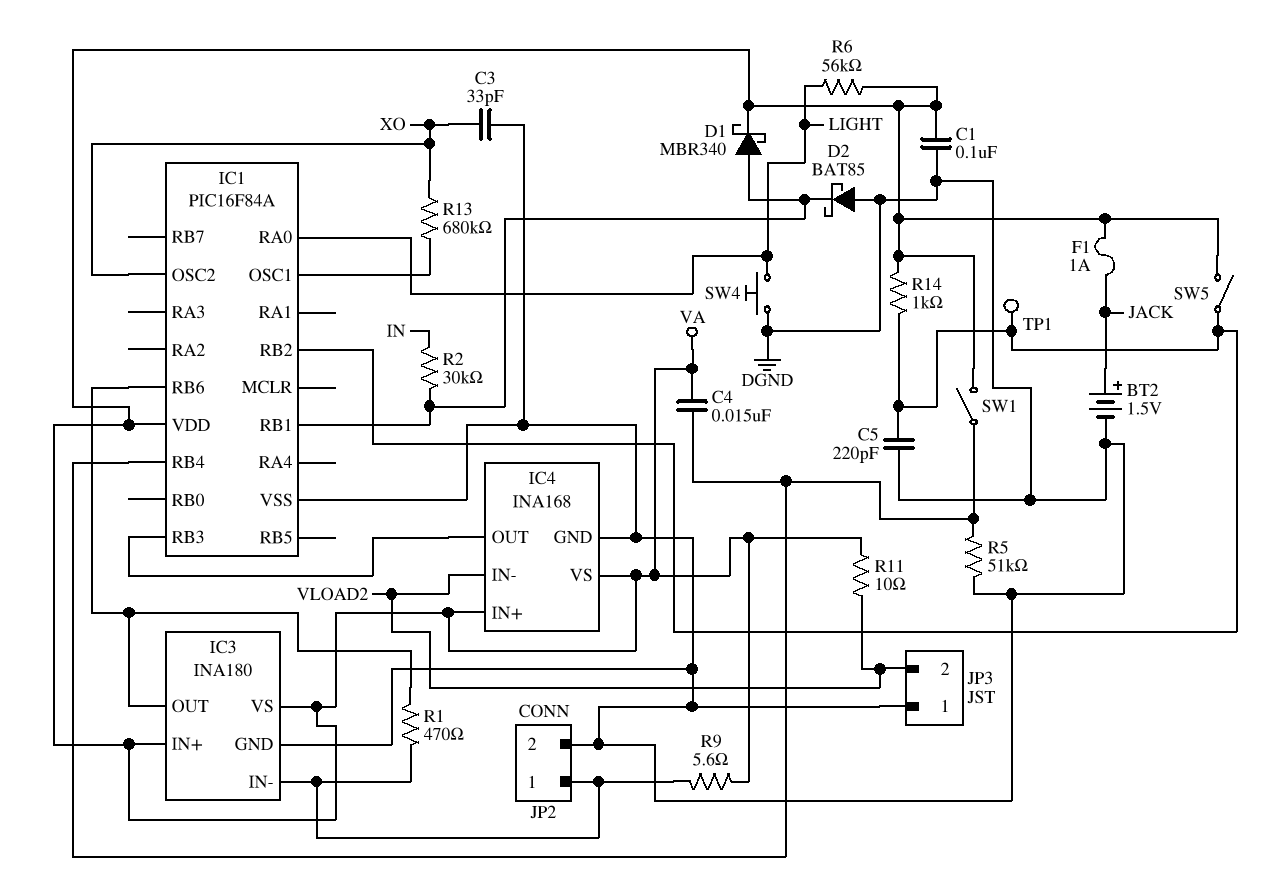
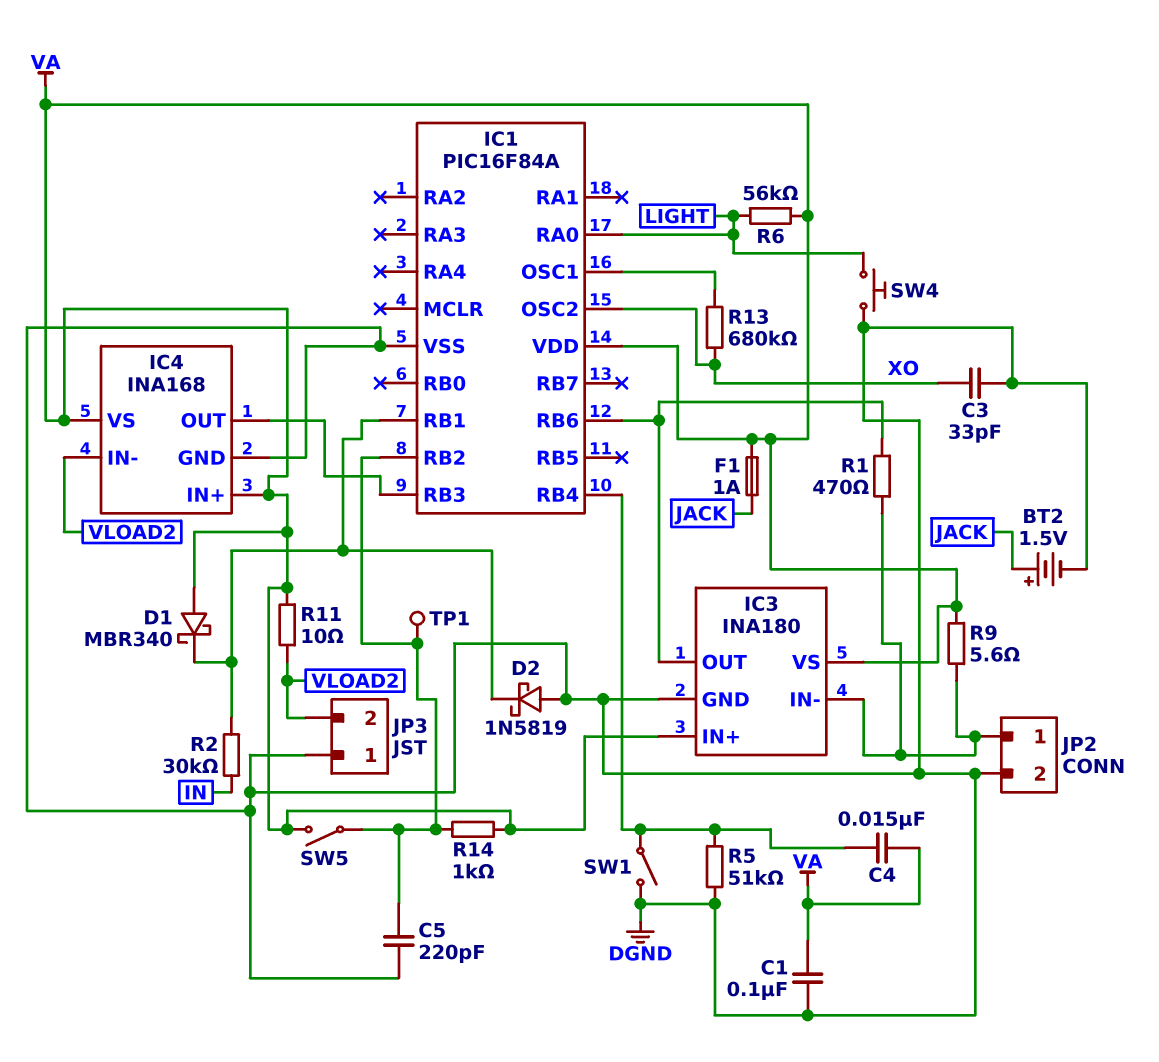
D1: schottky MBR340 (A IC1/RB1, K VA) -> schottky MBR340 (A VA, K IC1/RB1)
D2: schottky BAT85 (A DGND, K IC1/RB1) -> schottky 1N5819 (A DGND, K IC1/RB1)
SW1: switch (IC1/RB4, VA) -> switch (DGND, IC1/RB4)

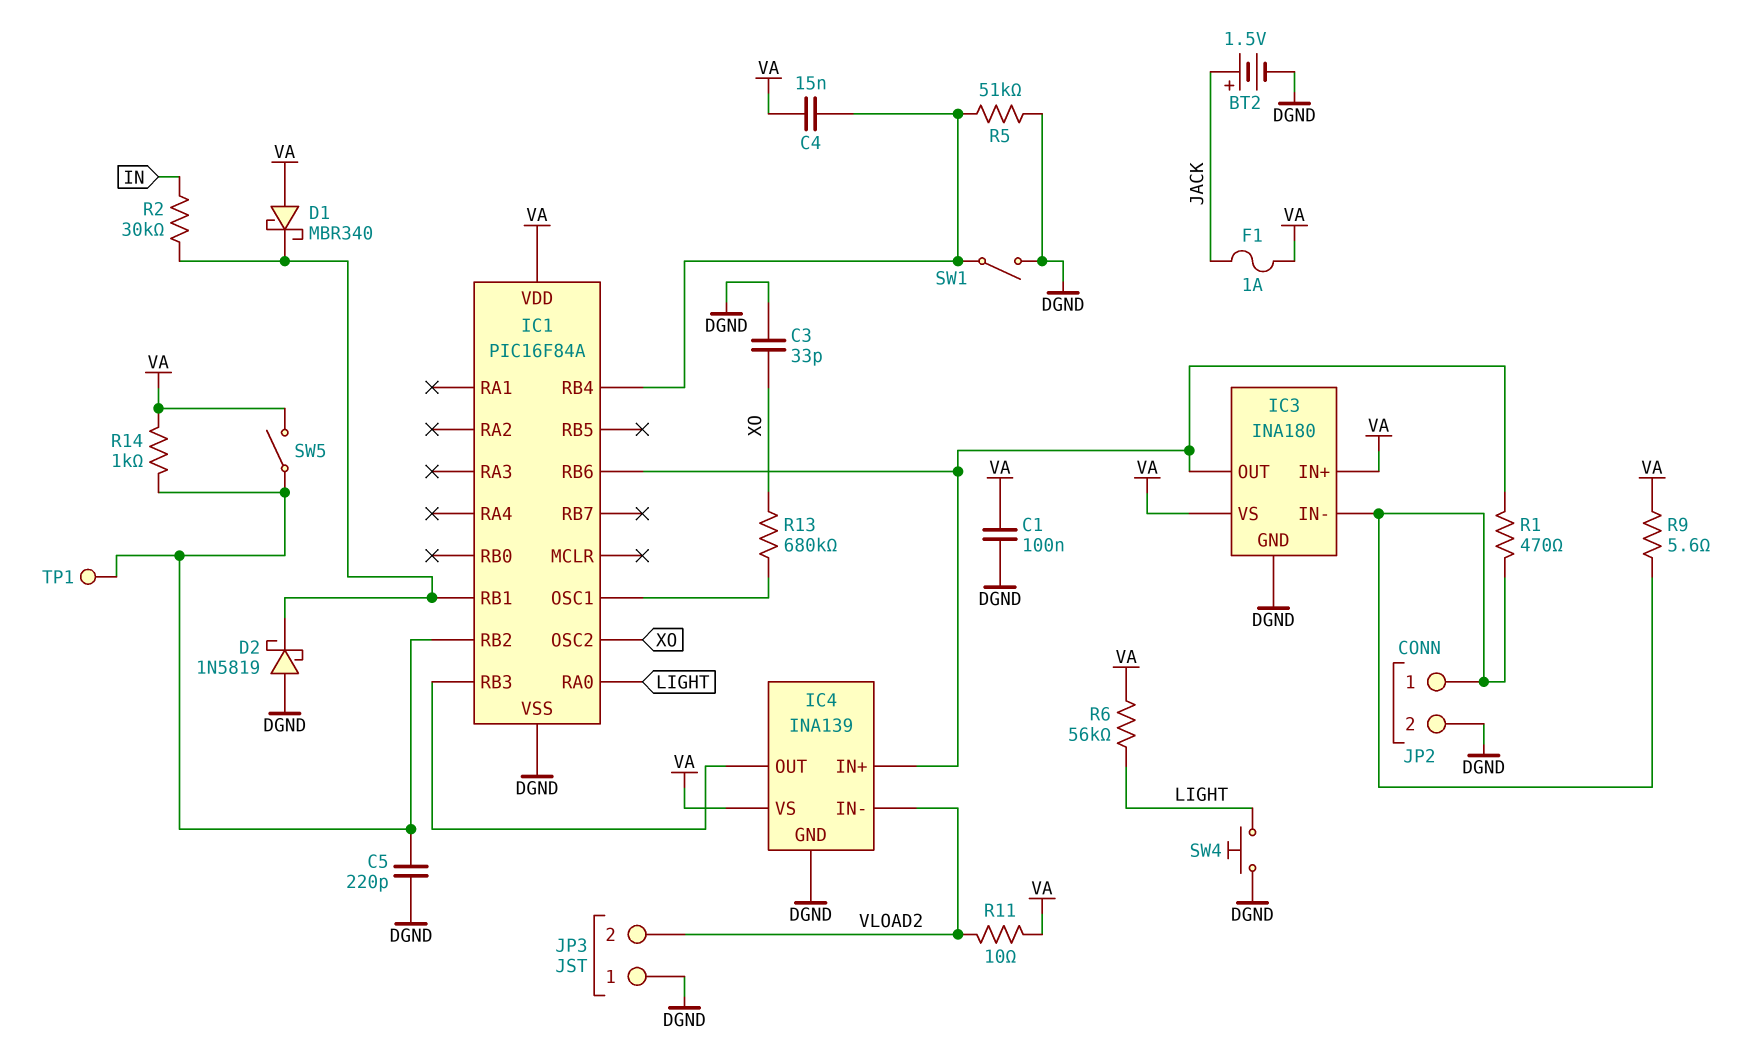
IC4: INA168 -> INA139
IC4 pin IN+: VA -> IC1/RB6

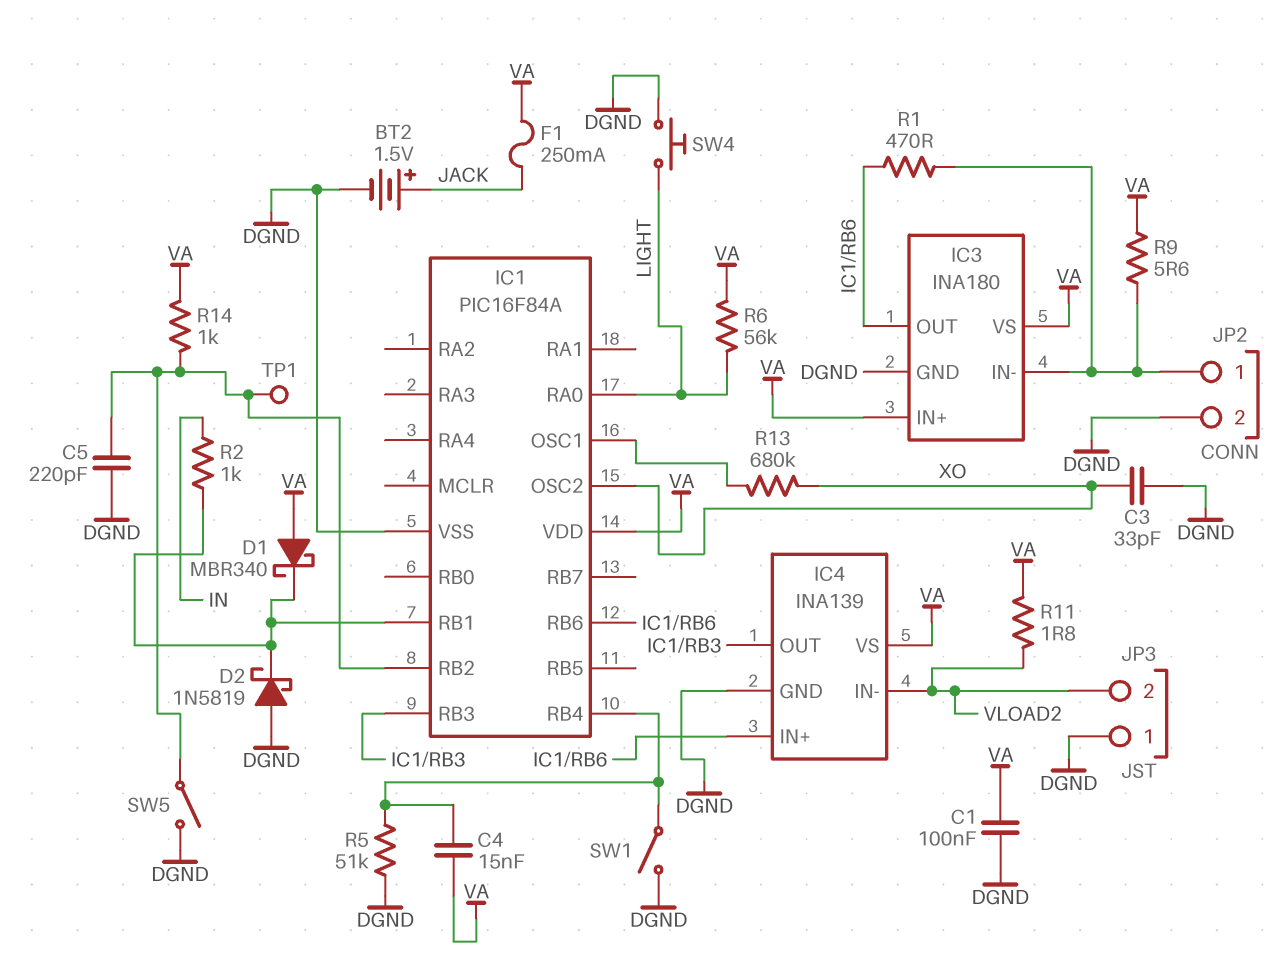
F1: 1A (JACK, VA) -> 250mA (JACK, VA)
R2: 30k (IC1/RB1, IN) -> 1k (IC1/RB1, IN)
R11: 10 (VA, VLOAD2) -> 1.8 (VA, VLOAD2)
SW5: switch (IC1/RB2, VA) -> switch (DGND, IC1/RB2)

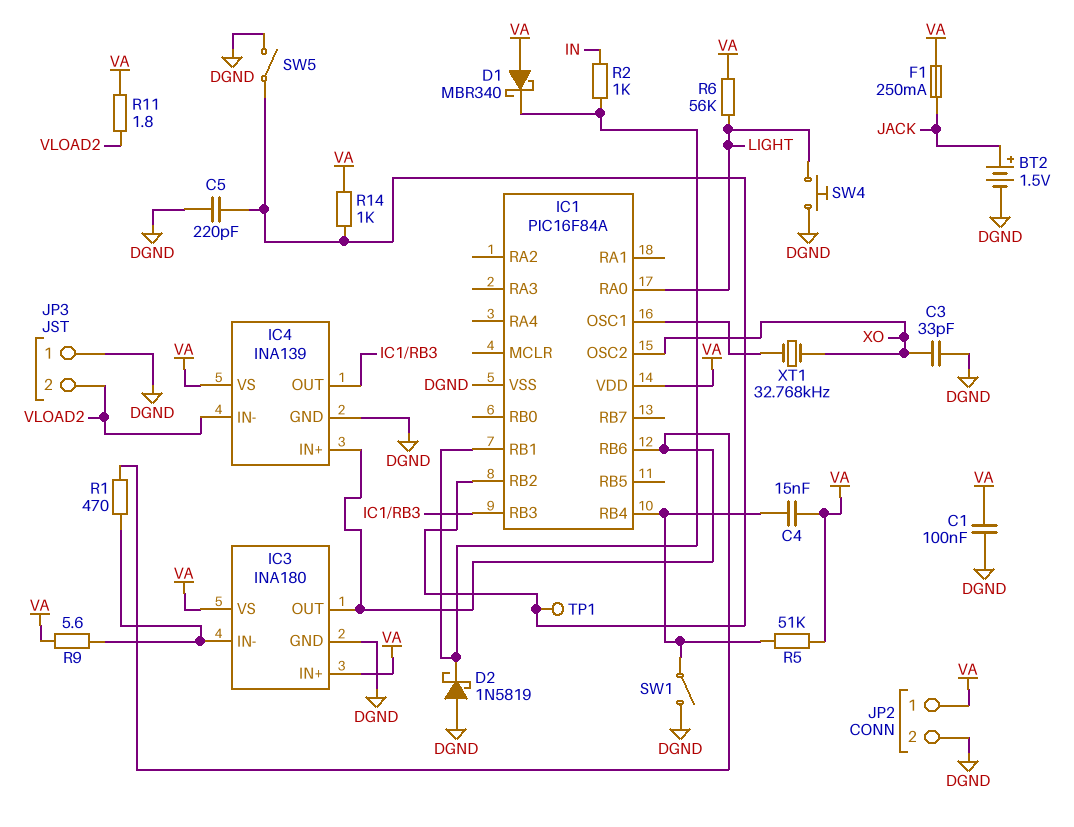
JP2 pin 1: IC3/IN- -> VA
R5: 51k (DGND, IC1/RB4) -> 51k (IC1/RB4, VA)
R13: 680k (IC1/OSC1, XO) -> none
XT1: none -> 32.768kHz (IC1/OSC1, XO)

